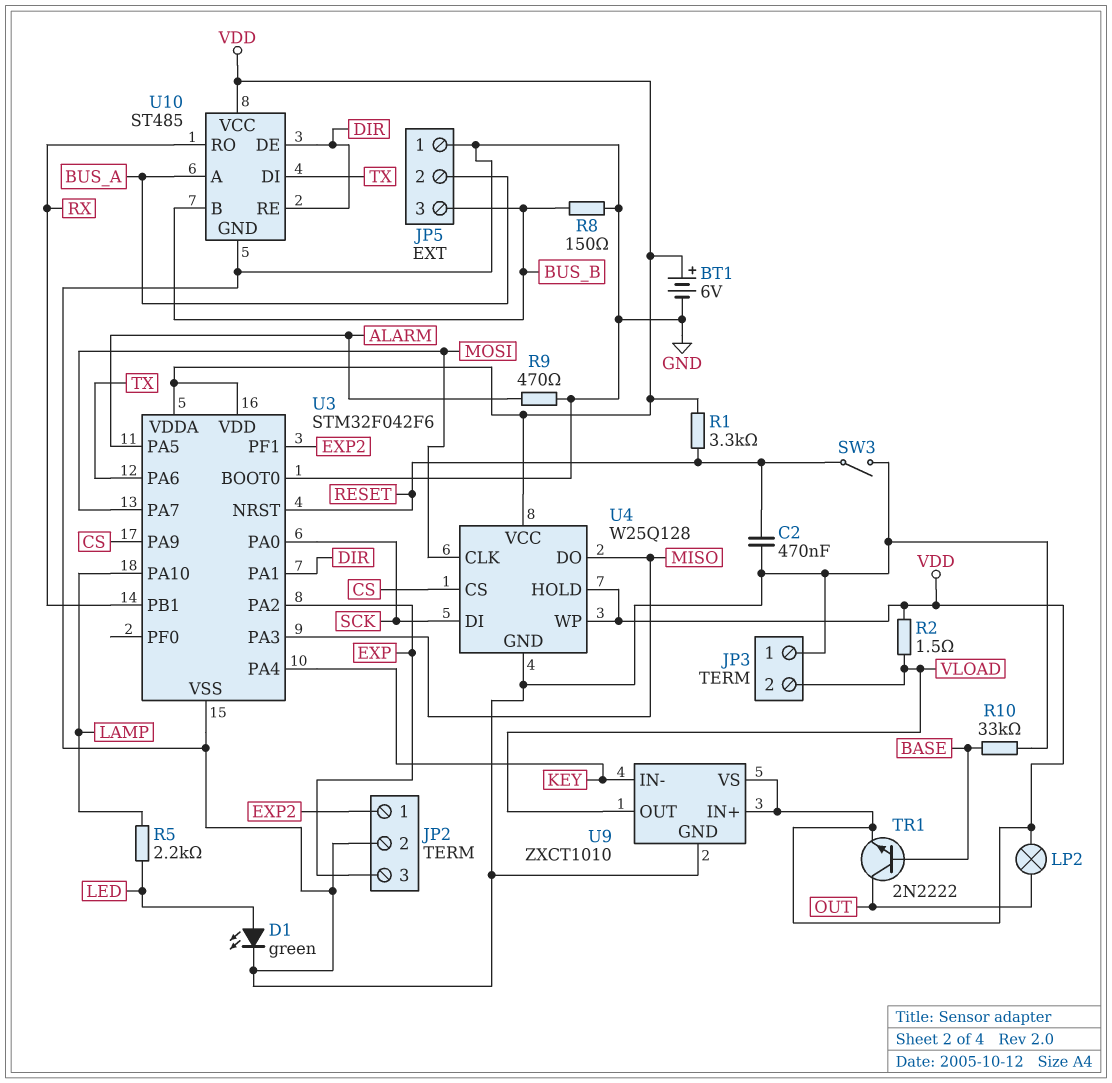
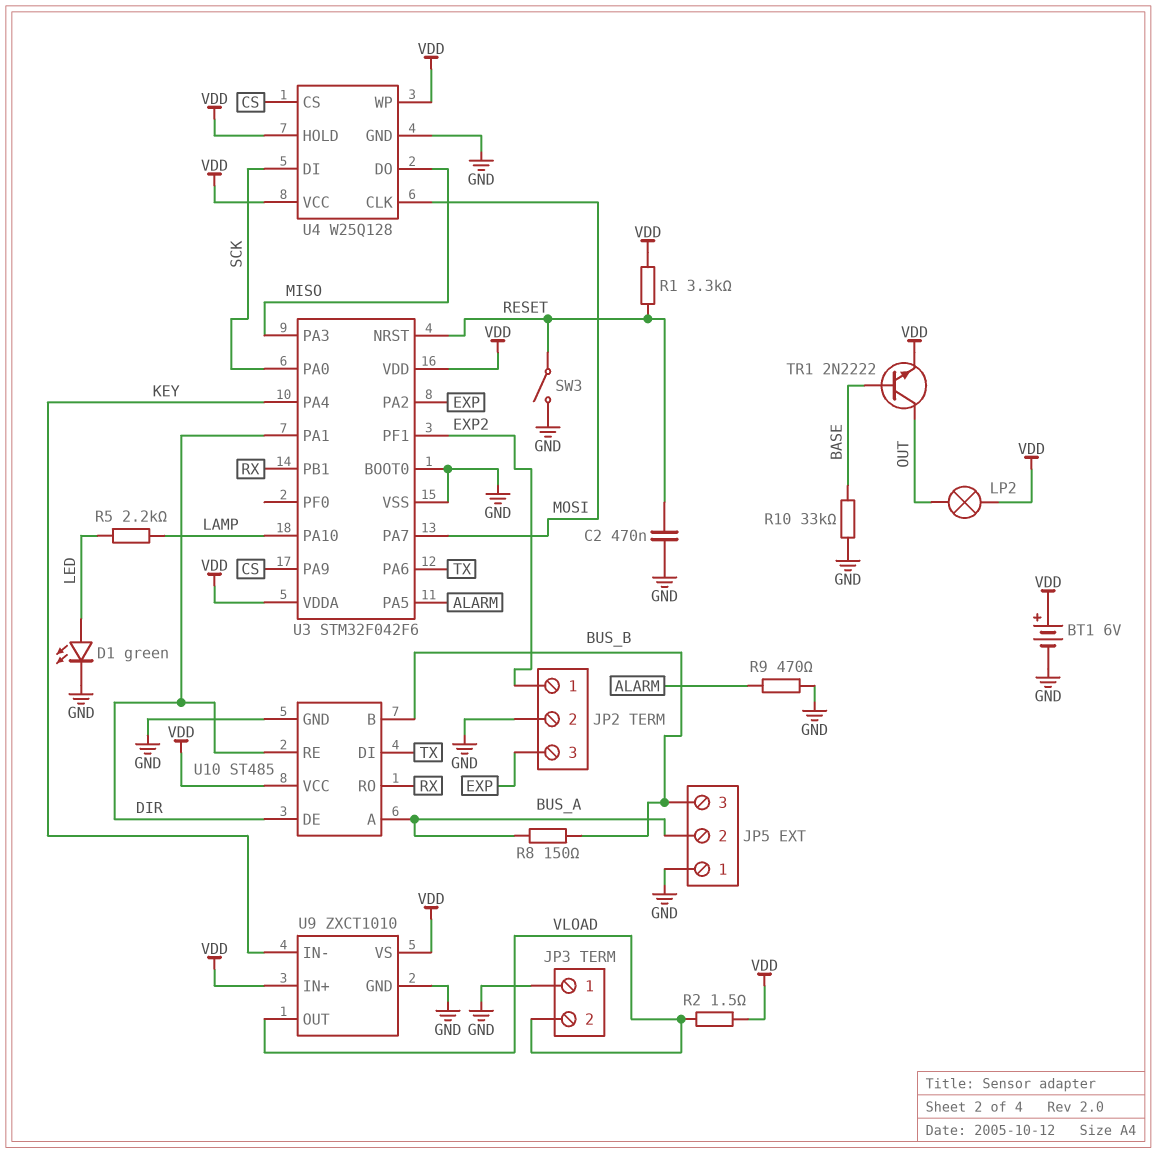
R8: 150 (BUS_B, GND) -> 150 (BUS_A, BUS_B)

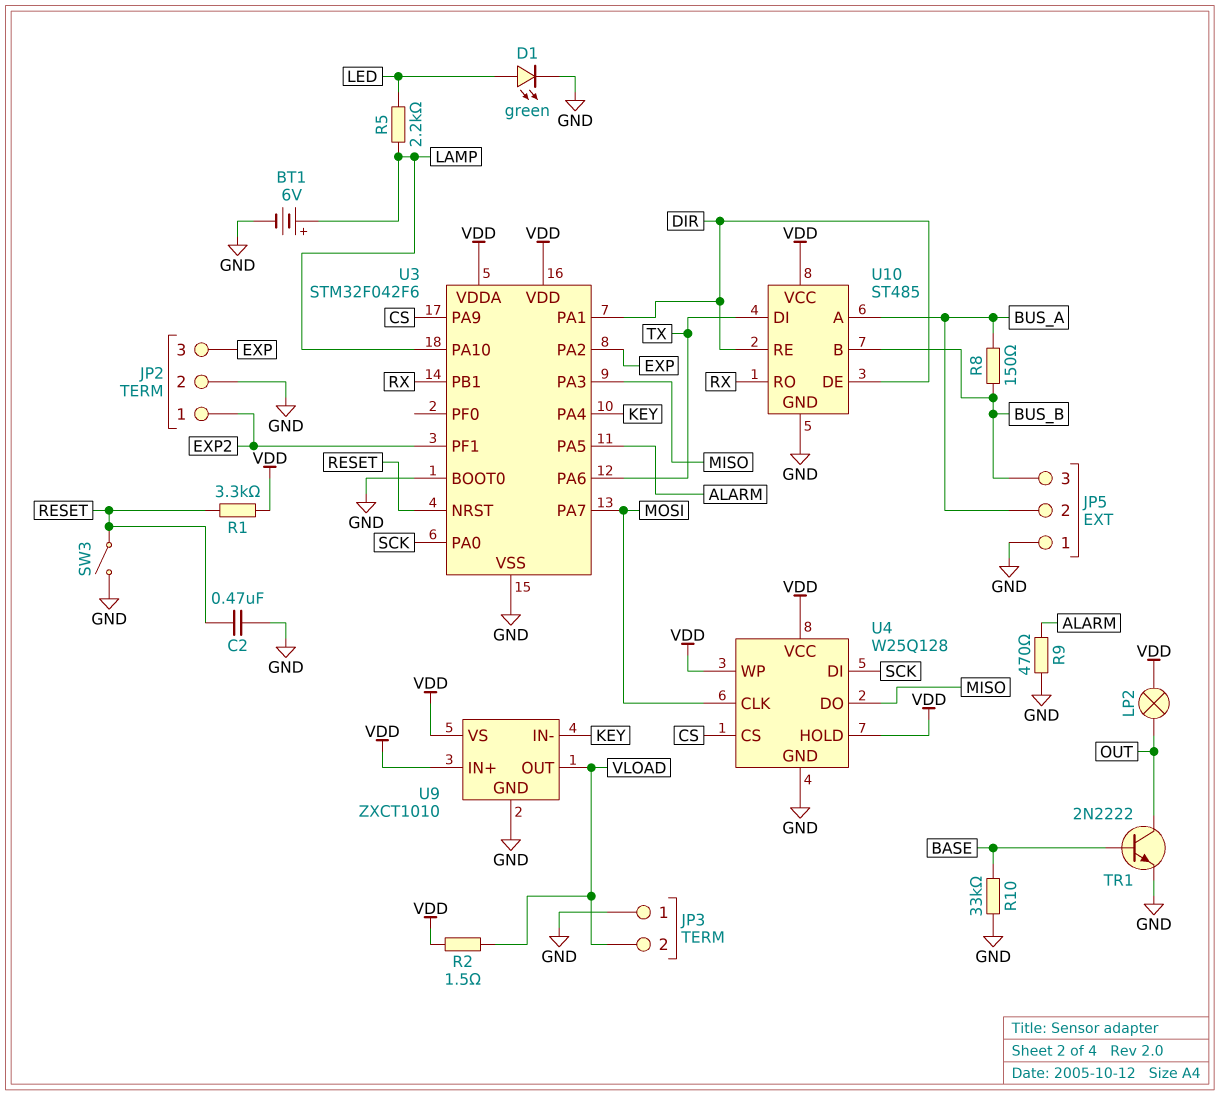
BT1: 6V (plus VDD, minus GND) -> 6V (plus LAMP, minus GND)
TR1: NPN 2N2222 (B BASE, C OUT, E VDD) -> NPN 2N2222 (B BASE, C OUT, E GND)

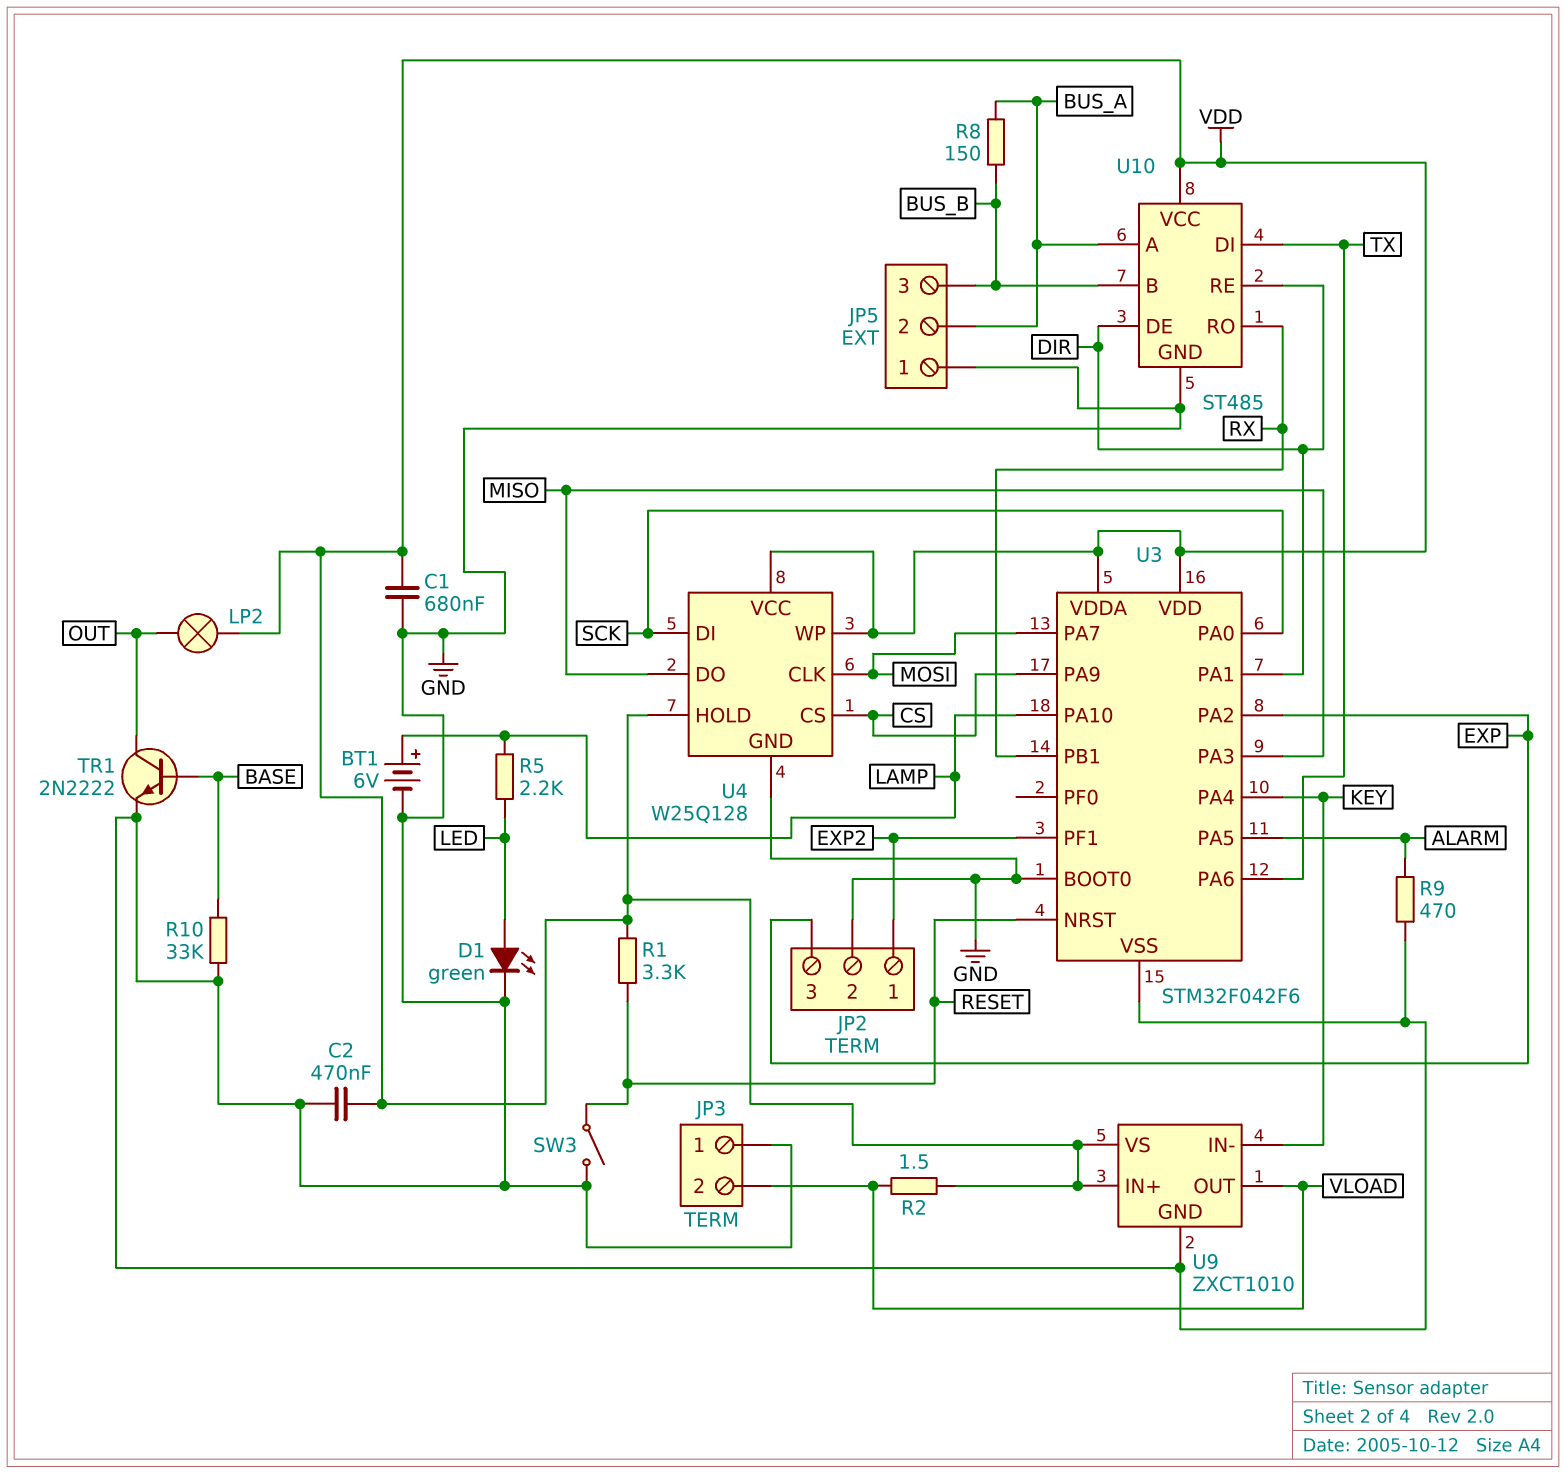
C1: none -> 680nF (GND, VDD)
C2: 470nF (GND, RESET) -> 470nF (GND, VDD)

